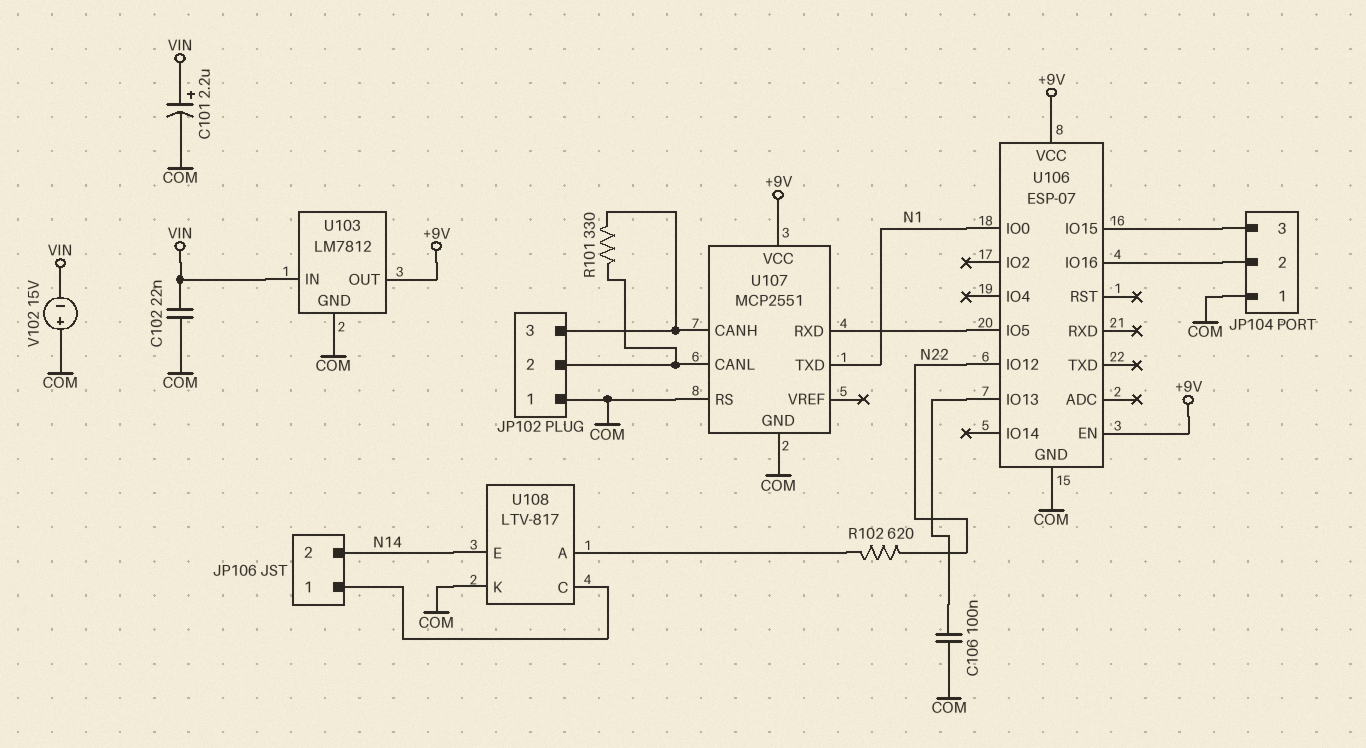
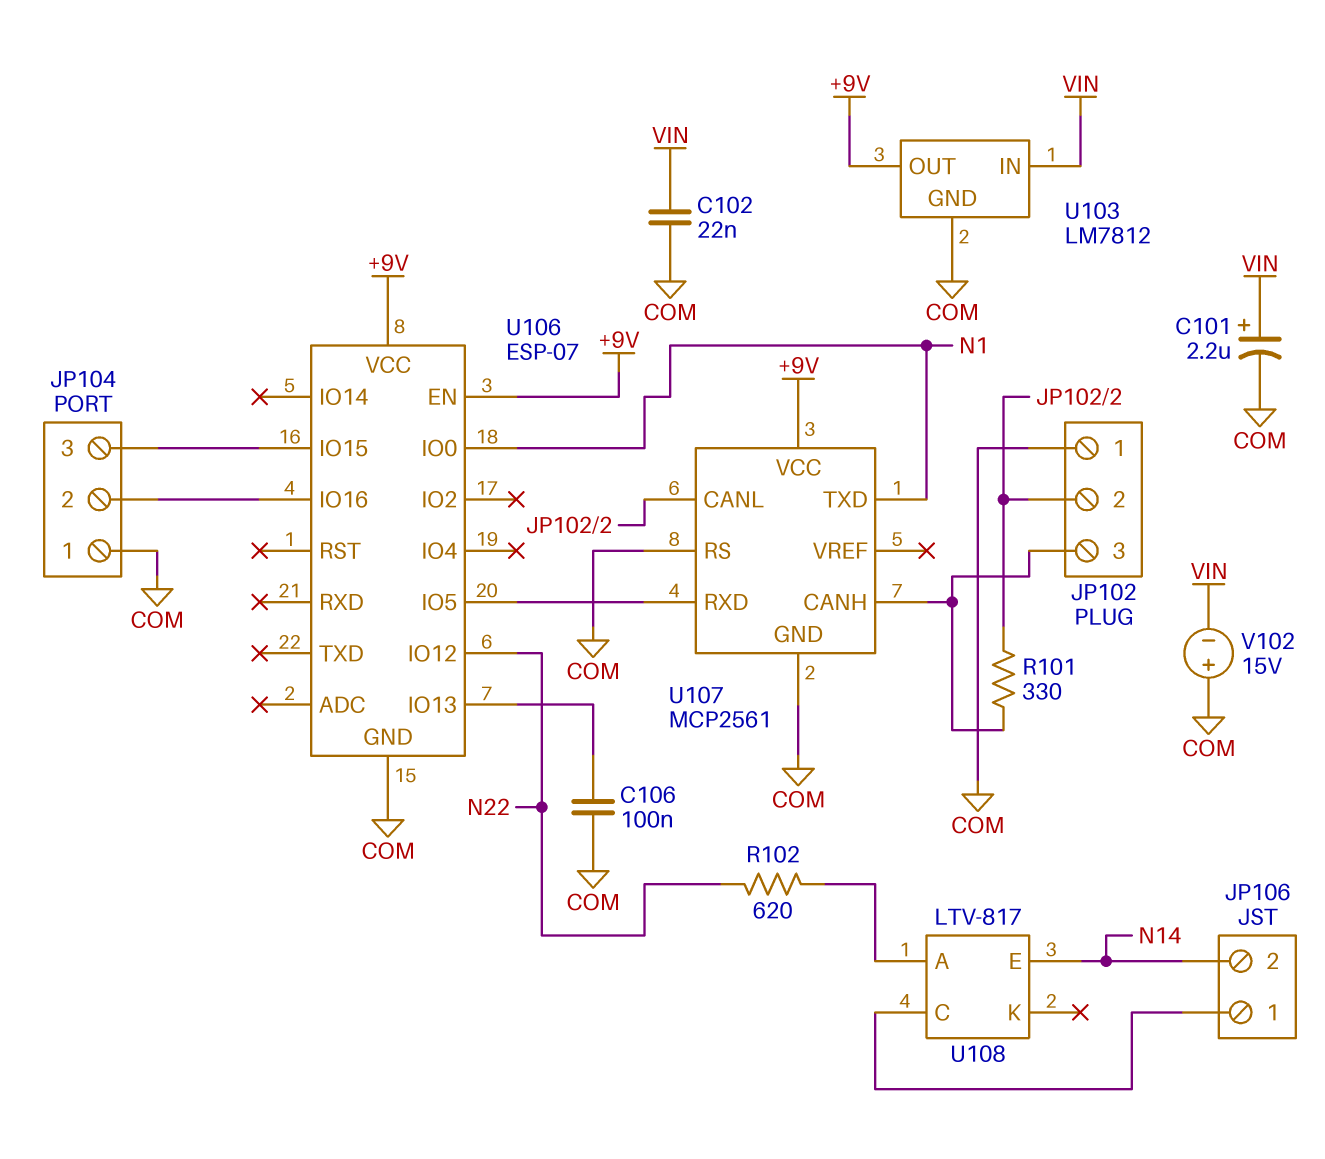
U107: MCP2551 -> MCP2561
U108 pin K: COM -> none

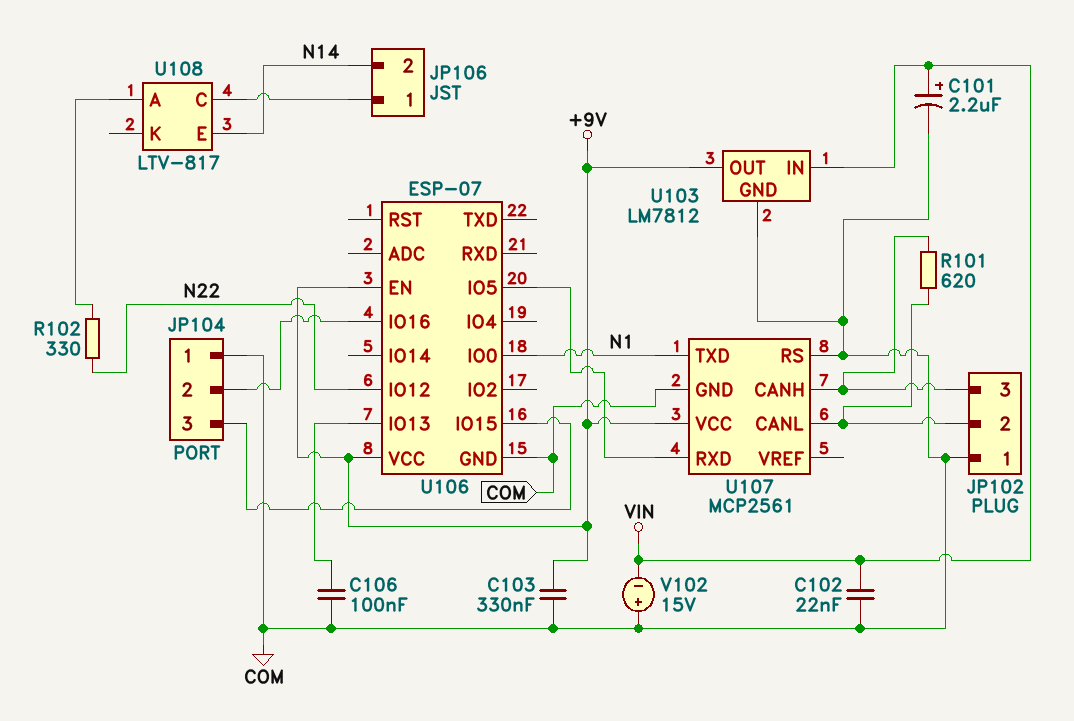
C103: none -> 330nF (+9V, COM)
R101: 330 (JP102/2, JP102/3) -> 620 (JP102/2, JP102/3)
R102: 620 (N22, U108/A) -> 330 (N22, U108/A)

